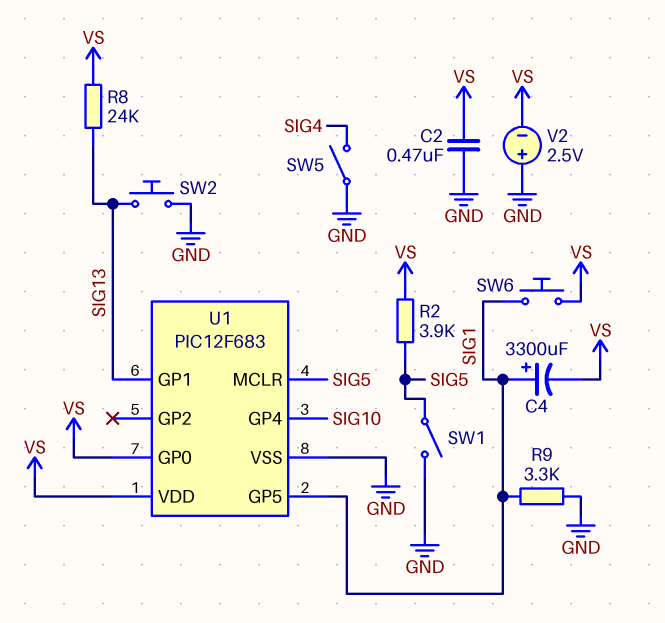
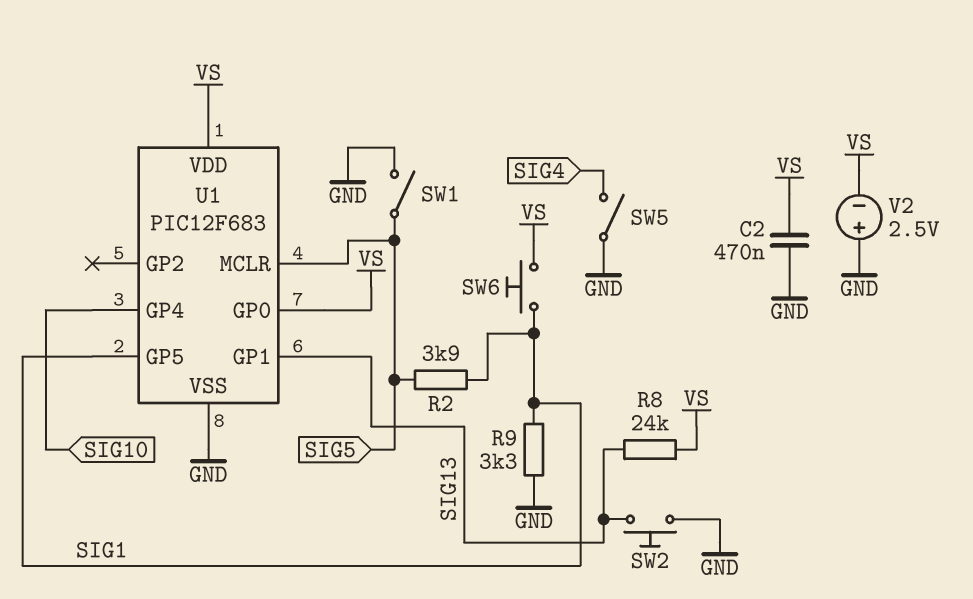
C4: 3300uF (plus SIG1, minus VS) -> none
R2: 3.9k (SIG5, VS) -> 3.9k (SIG1, SIG5)

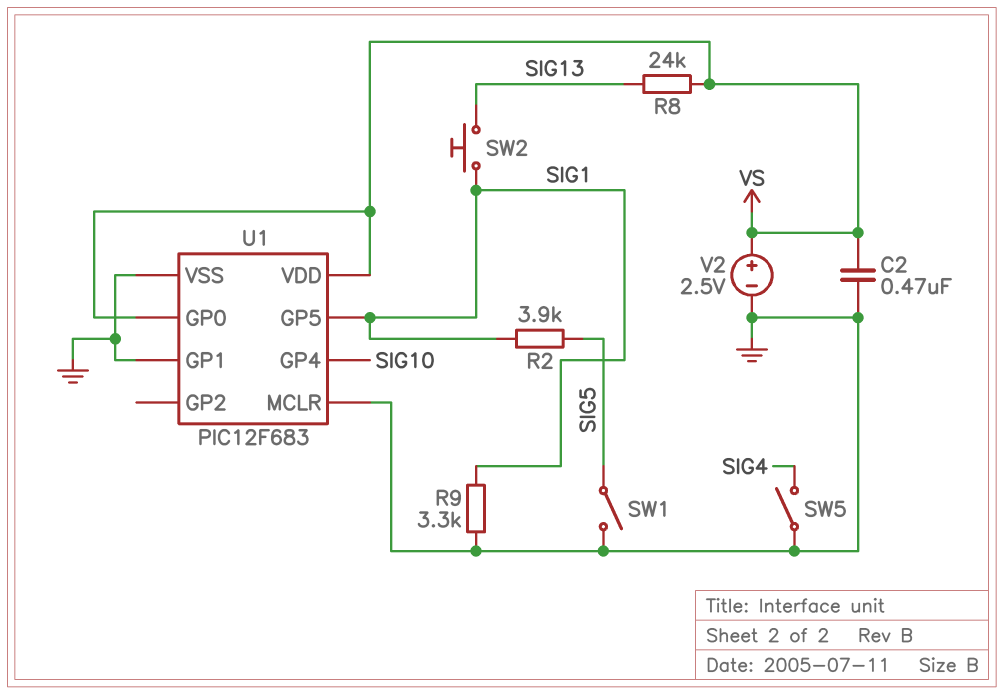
SW2: button (GND, SIG13) -> button (SIG1, SIG13)
SW6: button (SIG1, VS) -> none
U1 pin GP1: SIG13 -> GND
U1 pin MCLR: SIG5 -> GND
V2: 2.5V (plus GND, minus VS) -> 2.5V (plus VS, minus GND)

